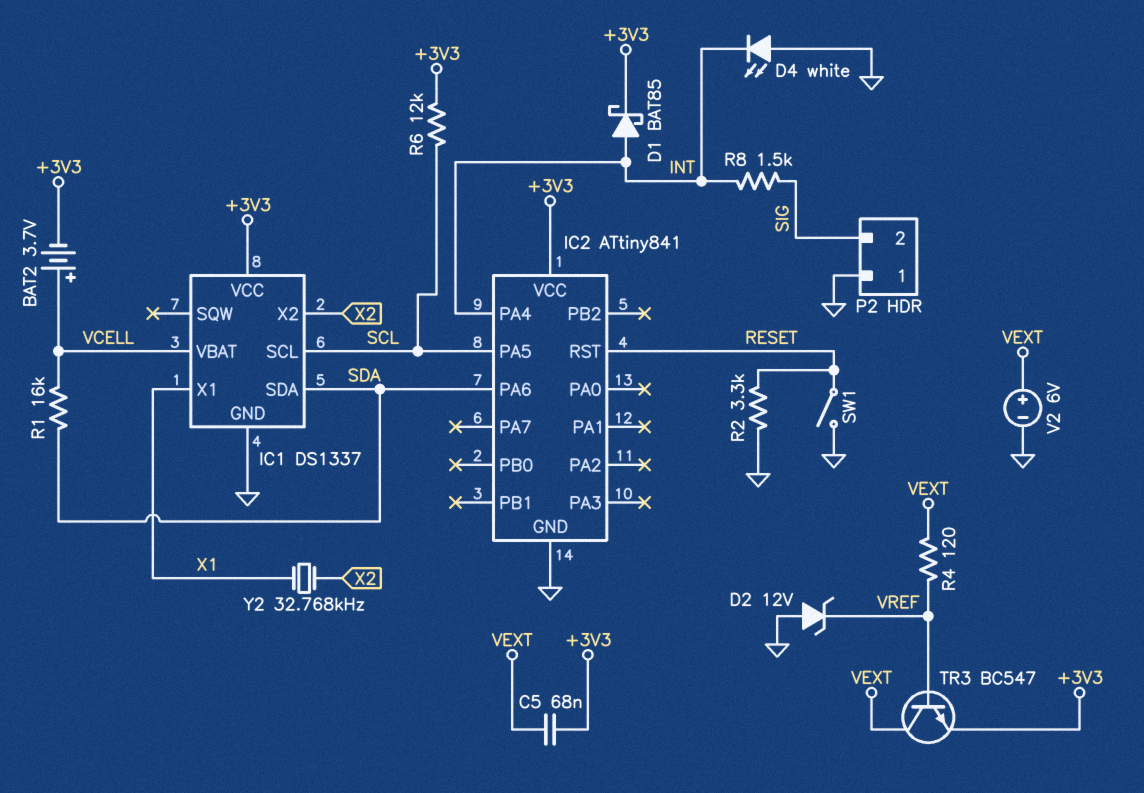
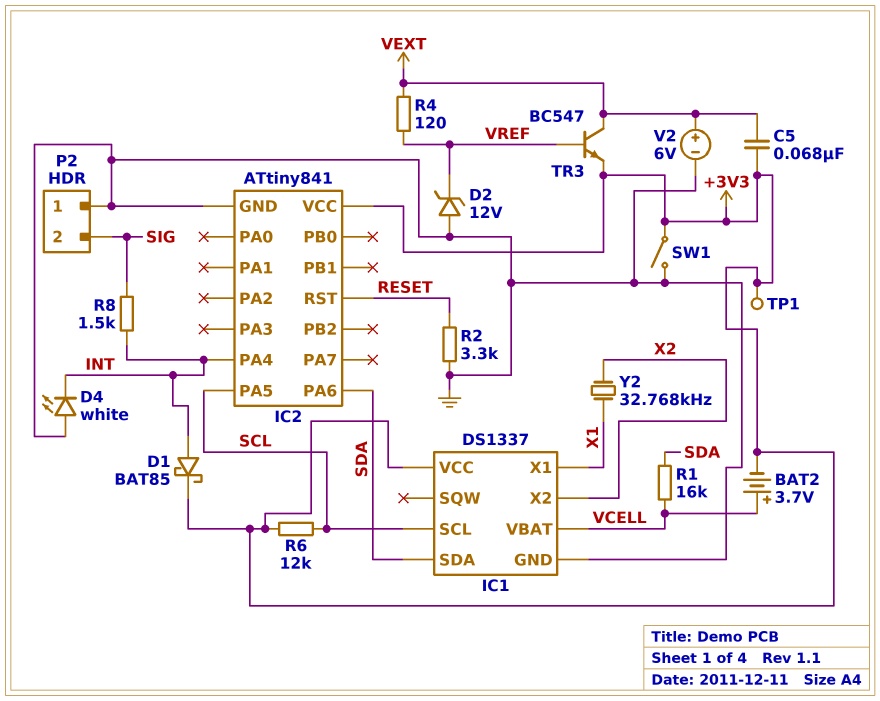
SW1: switch (GND, RESET) -> switch (+3V3, GND)
TP1: none -> test point (+3V3)

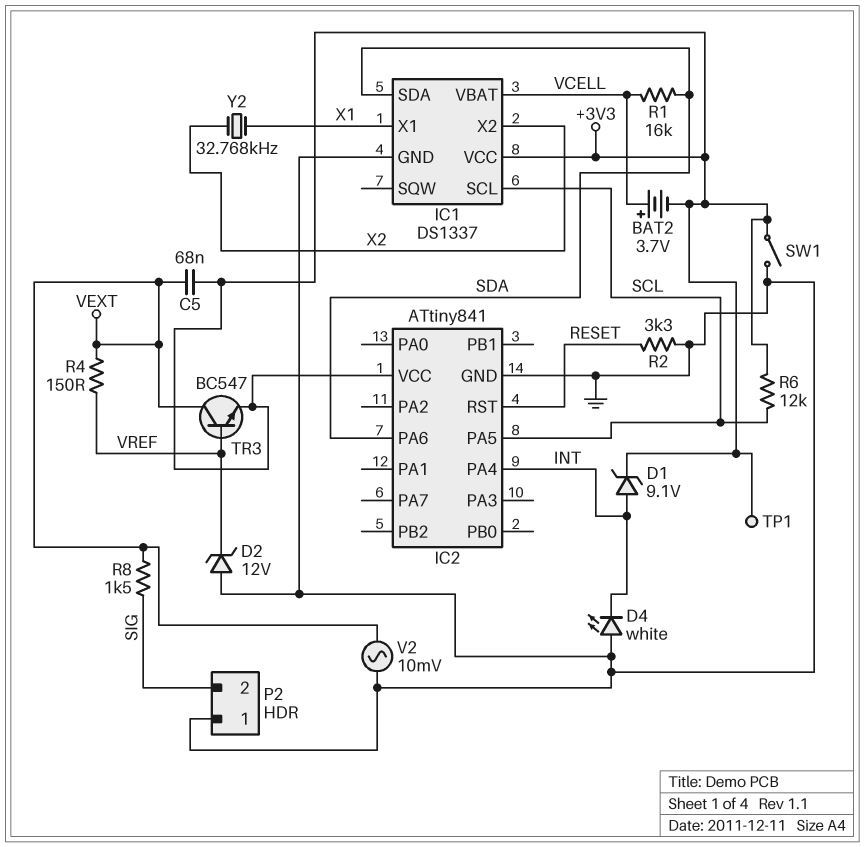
D1: schottky BAT85 (A INT, K +3V3) -> zener 9.1V (A INT, K +3V3)
R4: 120 (VEXT, VREF) -> 150 (VEXT, VREF)
R8: 1.5k (INT, SIG) -> 1.5k (SIG, VEXT)
V2: 6V (plus VEXT, minus GND) -> AC 10mV (GND, VEXT)

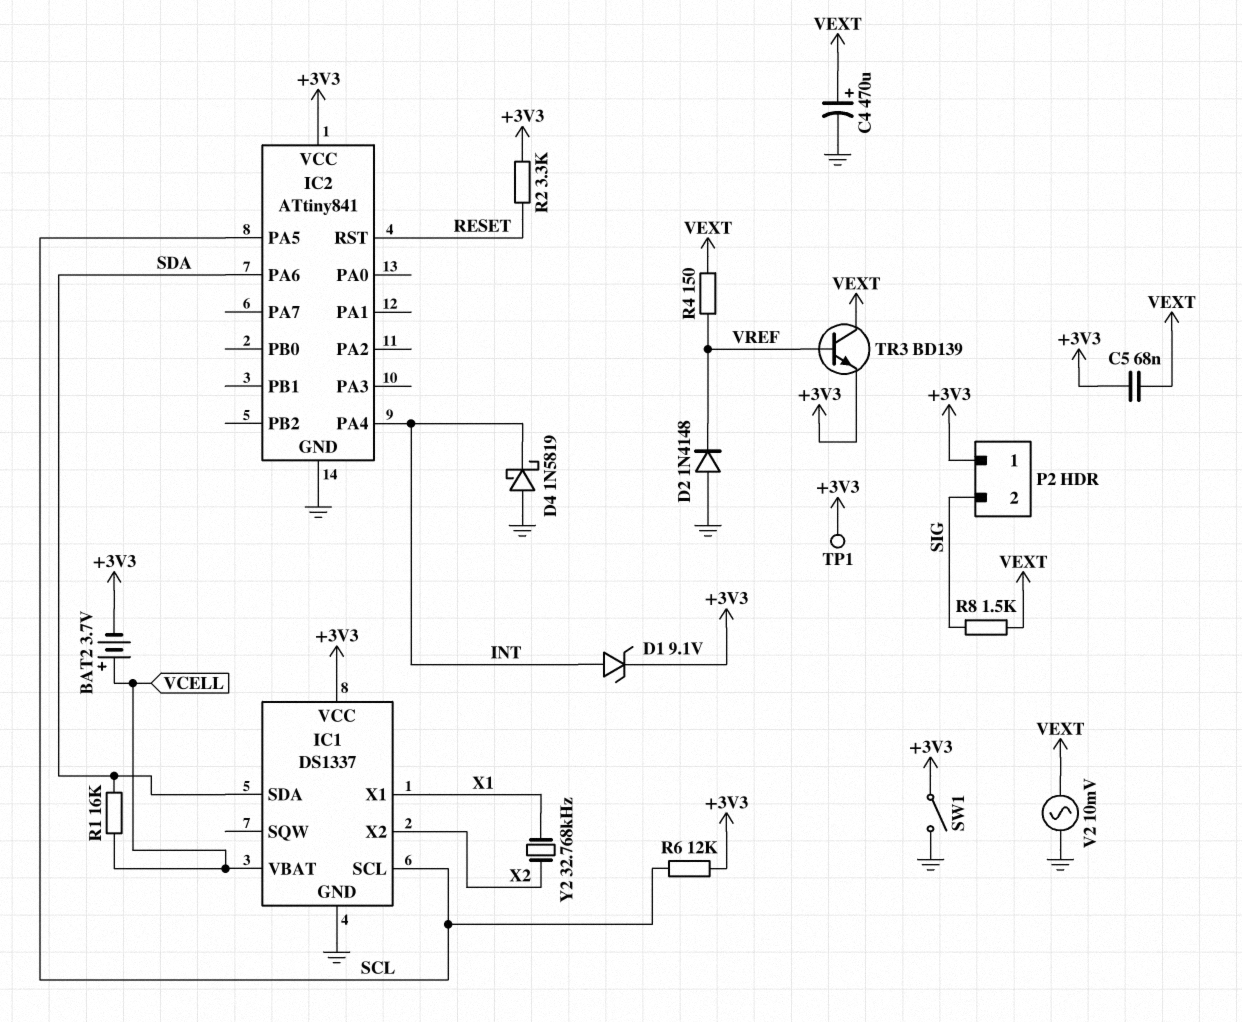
C4: none -> 470uF (plus VEXT, minus GND)
D2: zener 12V (A GND, K VREF) -> diode 1N4148 (A GND, K VREF)
D4: LED white (A GND, K INT) -> schottky 1N5819 (A GND, K INT)
P2 pin 1: GND -> +3V3
R2: 3.3k (GND, RESET) -> 3.3k (+3V3, RESET)
TR3: NPN BC547 (B VREF, C VEXT, E +3V3) -> NPN BD139 (B VREF, C VEXT, E +3V3)

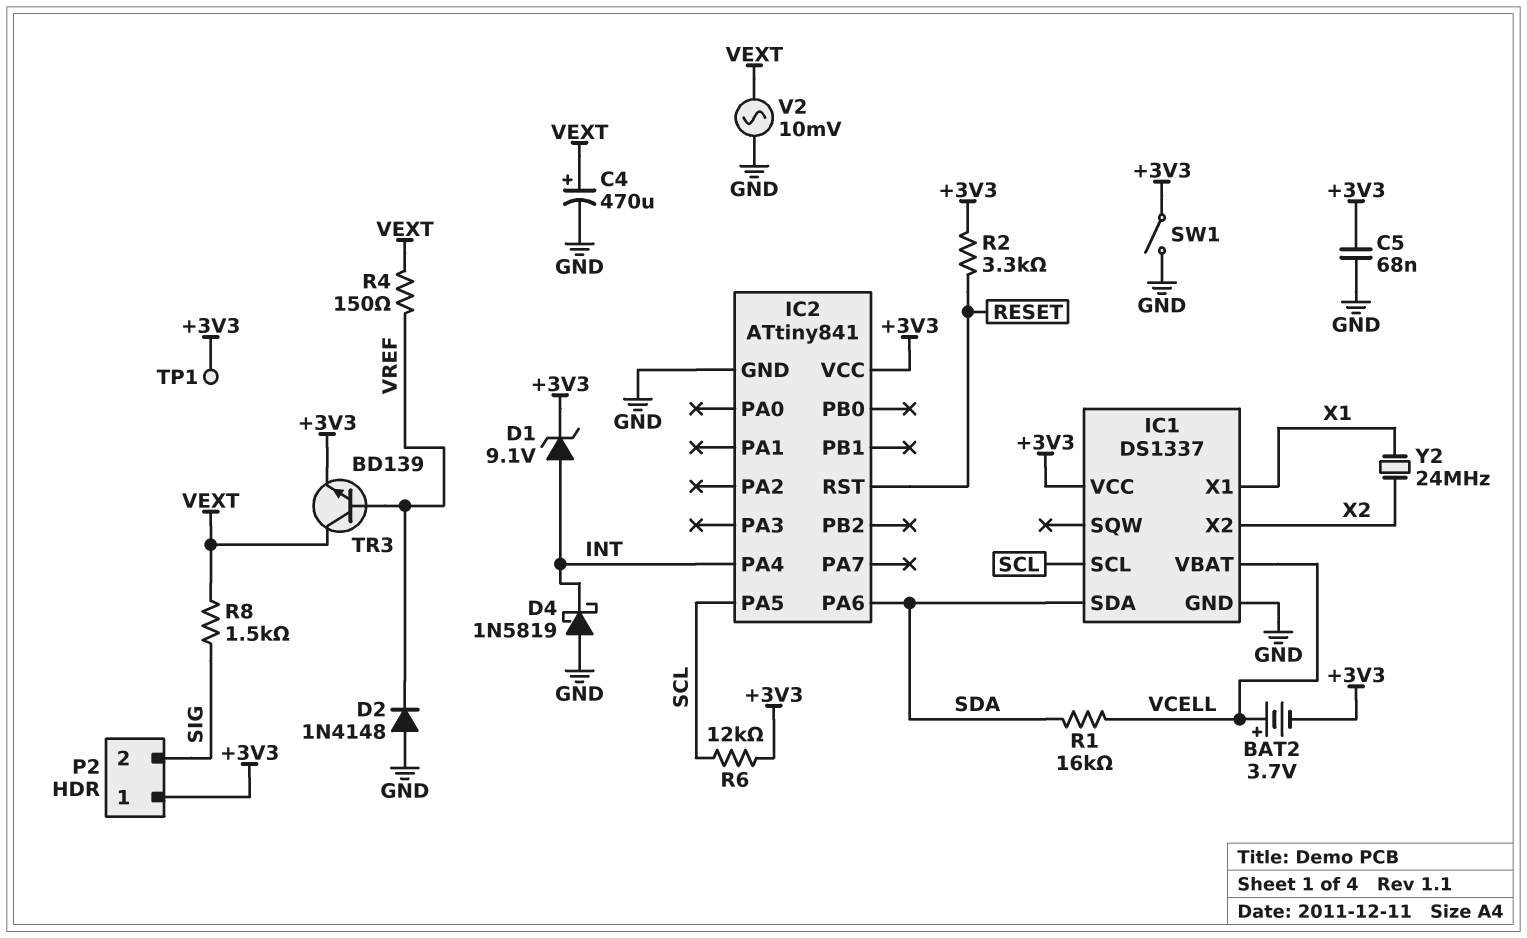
C5: 68nF (+3V3, VEXT) -> 68nF (+3V3, GND)
Y2: 32.768kHz (X1, X2) -> 24MHz (X1, X2)

